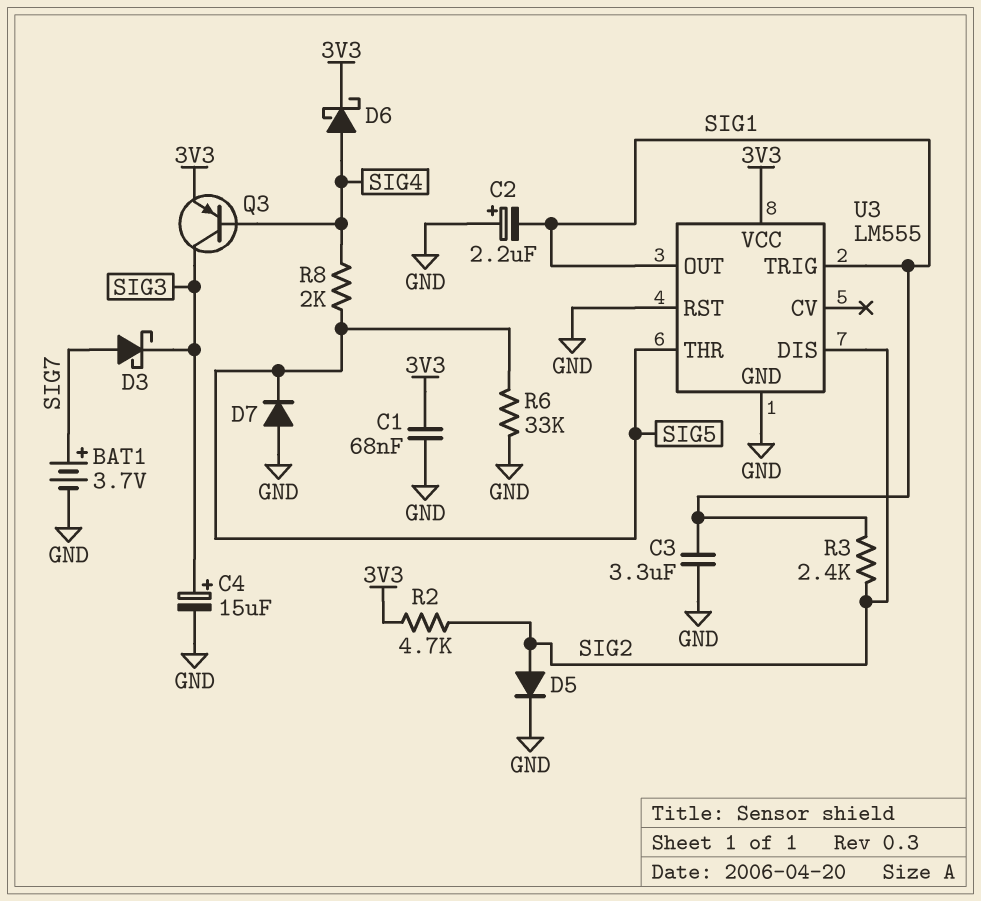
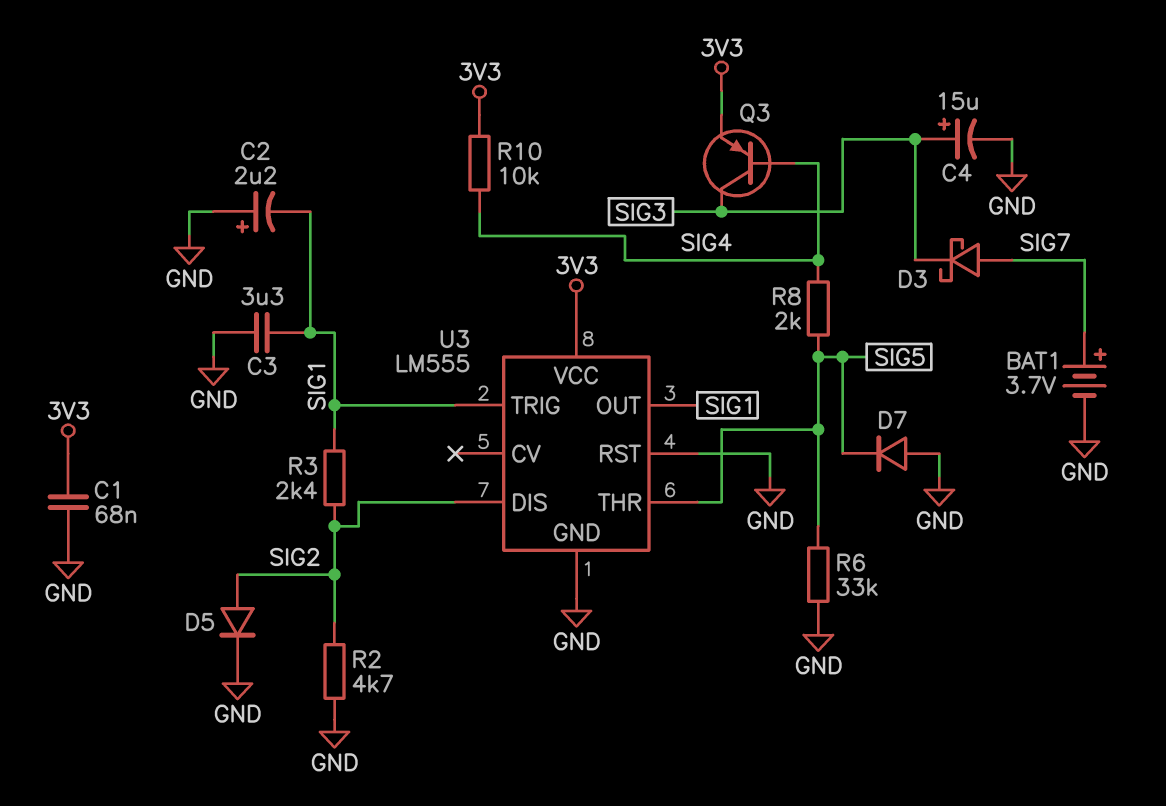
D6: schottky (A SIG4, K 3V3) -> none
R2: 4.7k (3V3, SIG2) -> 4.7k (GND, SIG2)
R10: none -> 10k (3V3, SIG4)

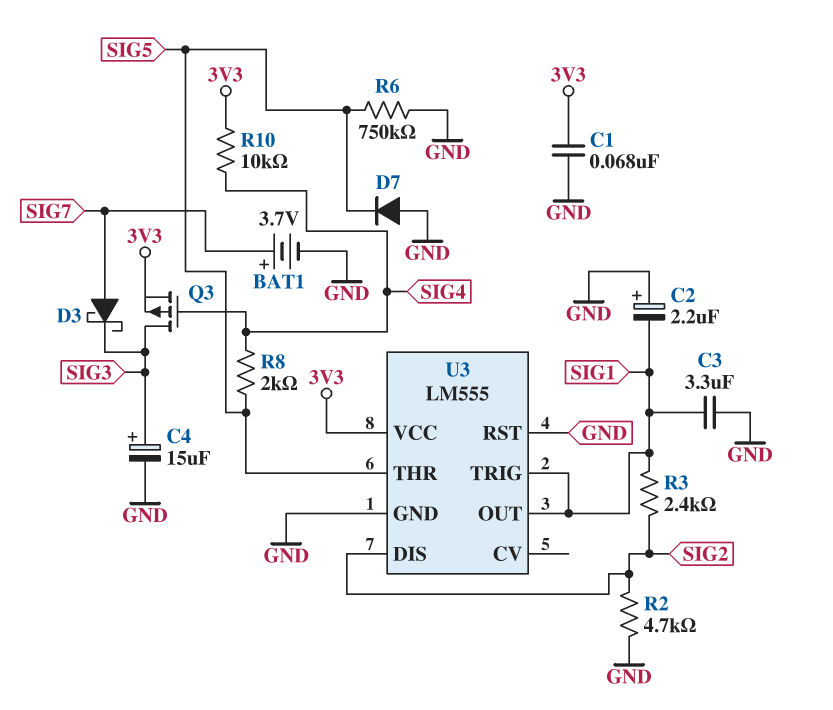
D5: diode (A SIG2, K GND) -> none
Q3: PNP (B SIG4, C SIG3, E 3V3) -> PMOS (G SIG4, D SIG3, S 3V3)
R6: 33k (GND, SIG5) -> 750k (GND, SIG5)

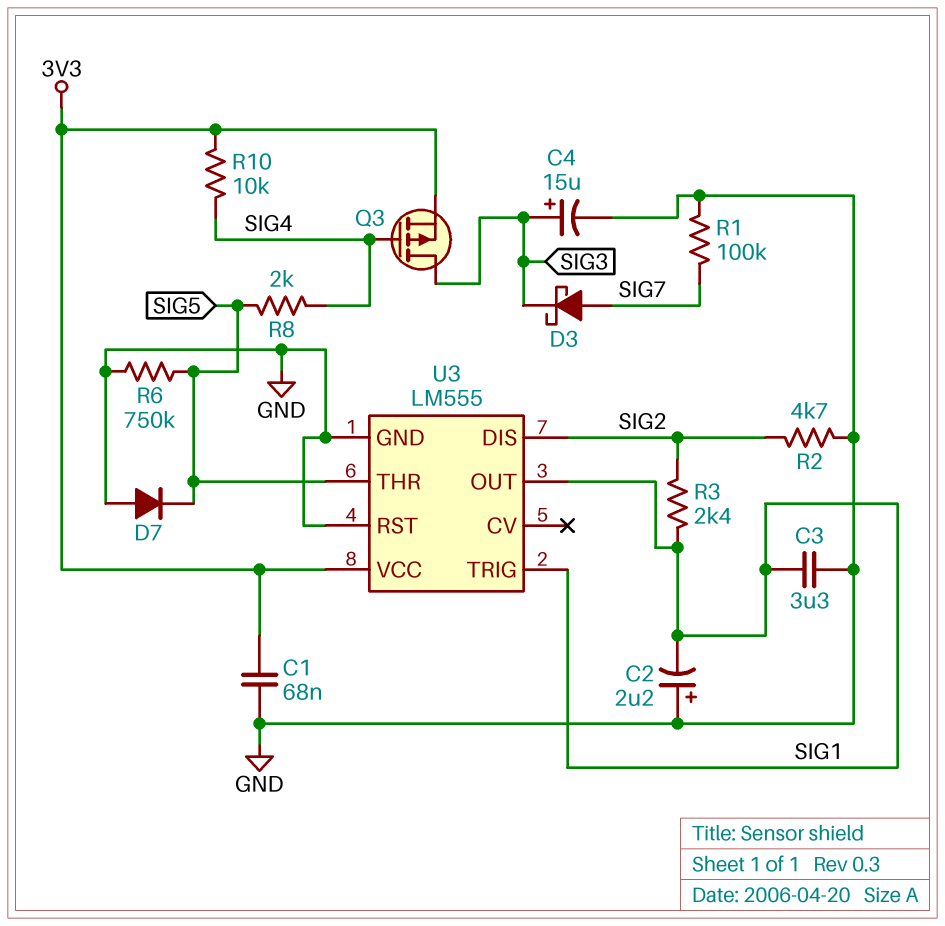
BAT1: 3.7V (plus SIG7, minus GND) -> none
R1: none -> 100k (GND, SIG7)

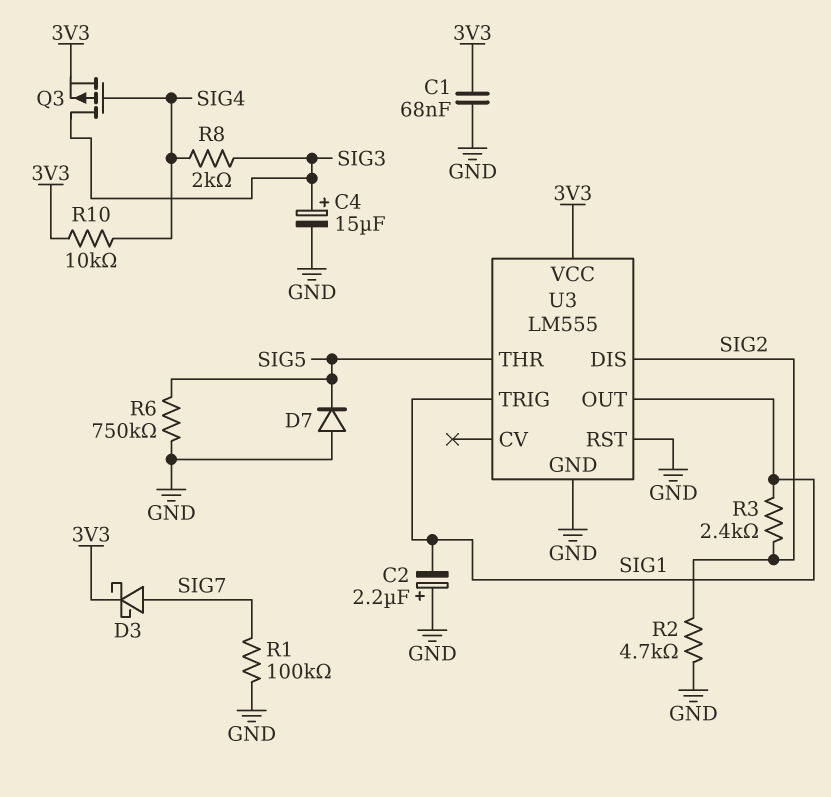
C3: 3.3uF (GND, SIG1) -> none
D3: schottky (A SIG7, K SIG3) -> schottky (A SIG7, K 3V3)
R8: 2k (SIG4, SIG5) -> 2k (SIG3, SIG4)

